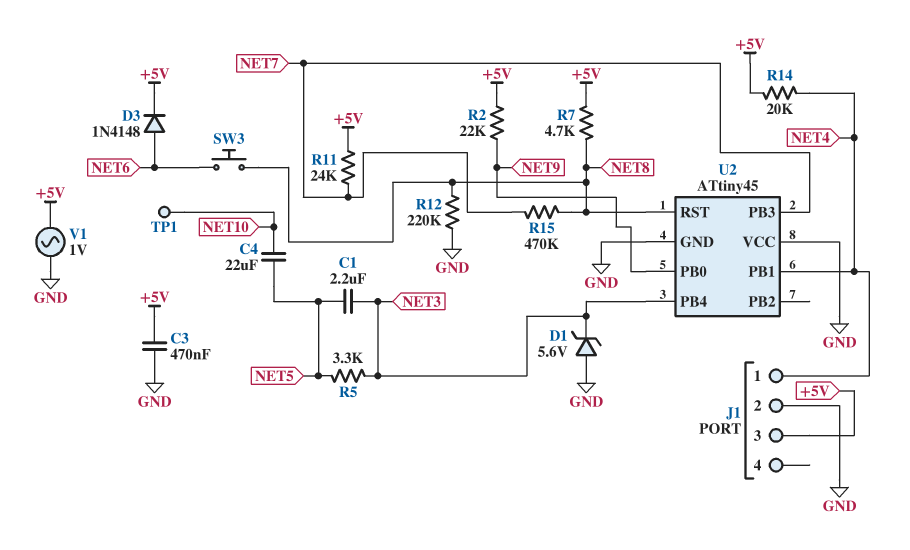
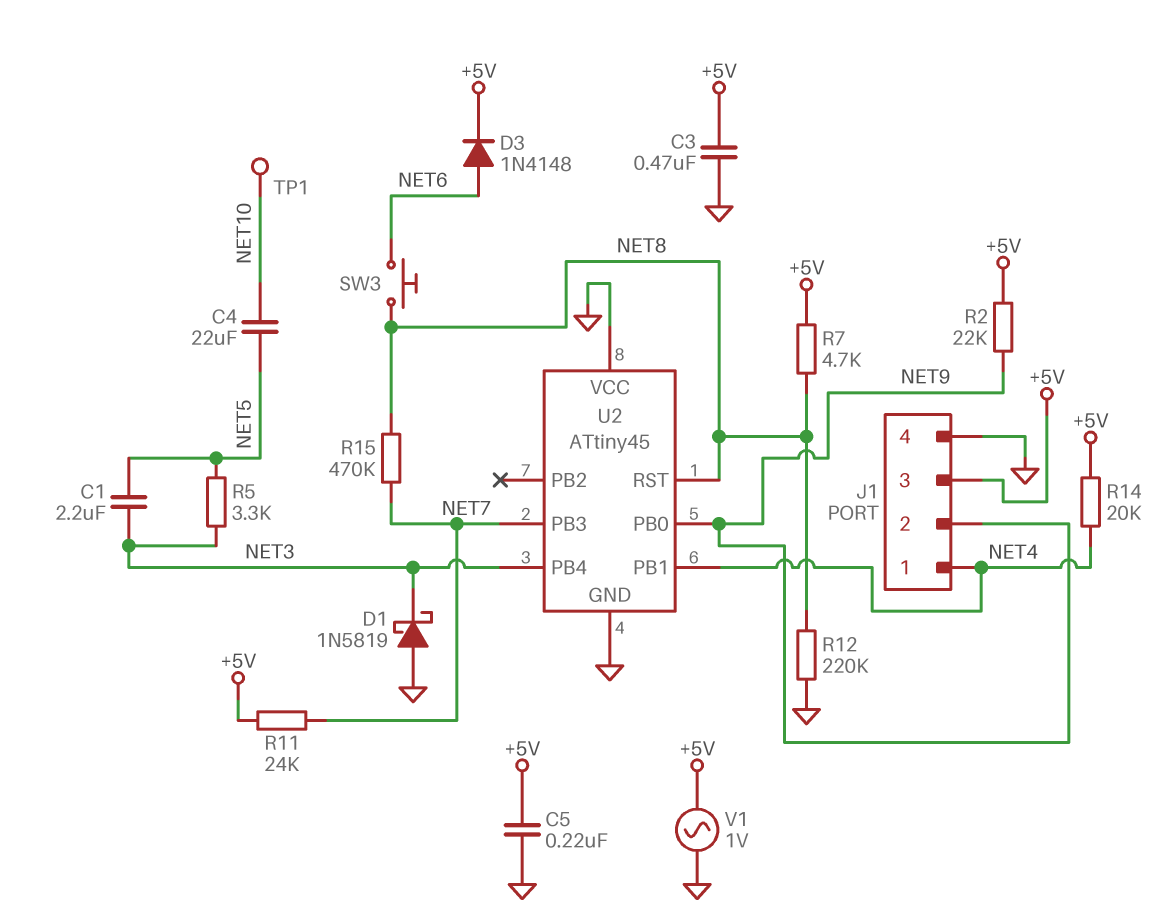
C5: none -> 220nF (+5V, GND)
D1: zener 5.6V (A GND, K NET3) -> schottky 1N5819 (A GND, K NET3)
J1 pin 2: GND -> NET9
J1 pin 4: none -> GND

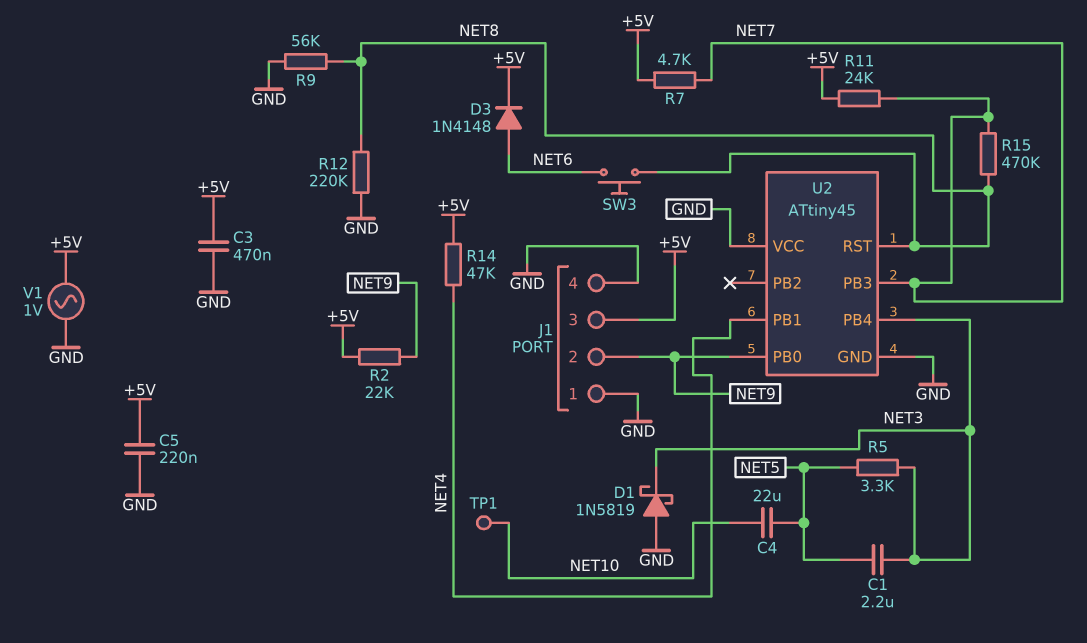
J1 pin 1: NET4 -> GND
R7: 4.7k (+5V, NET8) -> 4.7k (+5V, NET7)
R9: none -> 56k (GND, NET8)
R14: 20k (+5V, NET4) -> 47k (+5V, NET4)

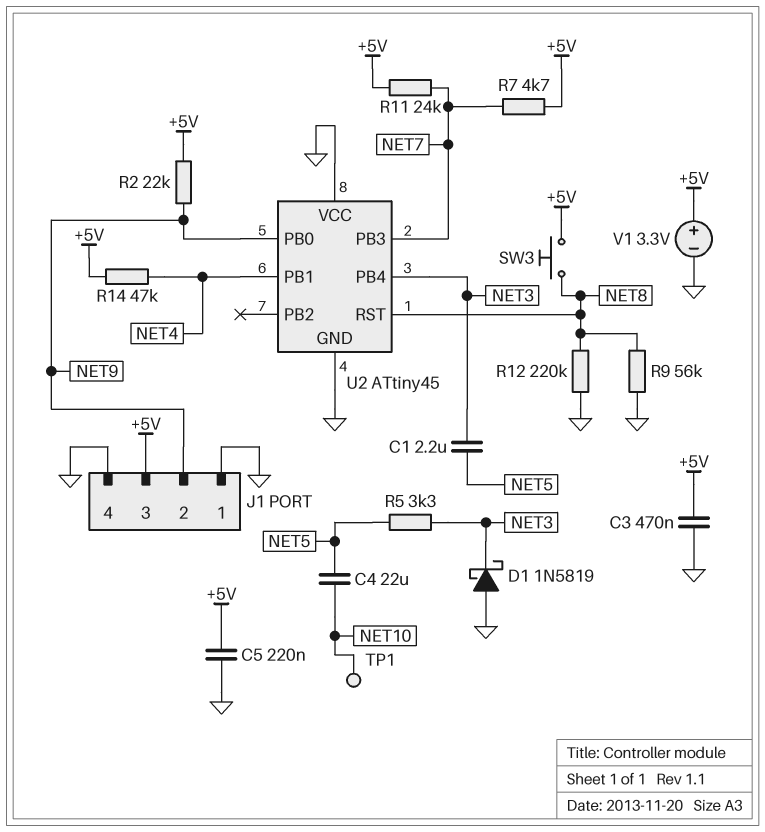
D3: diode 1N4148 (A NET6, K +5V) -> none
R15: 470k (NET7, NET8) -> none
SW3: button (NET6, NET8) -> button (+5V, NET8)
V1: AC 1V (+5V, GND) -> 3.3V (plus +5V, minus GND)

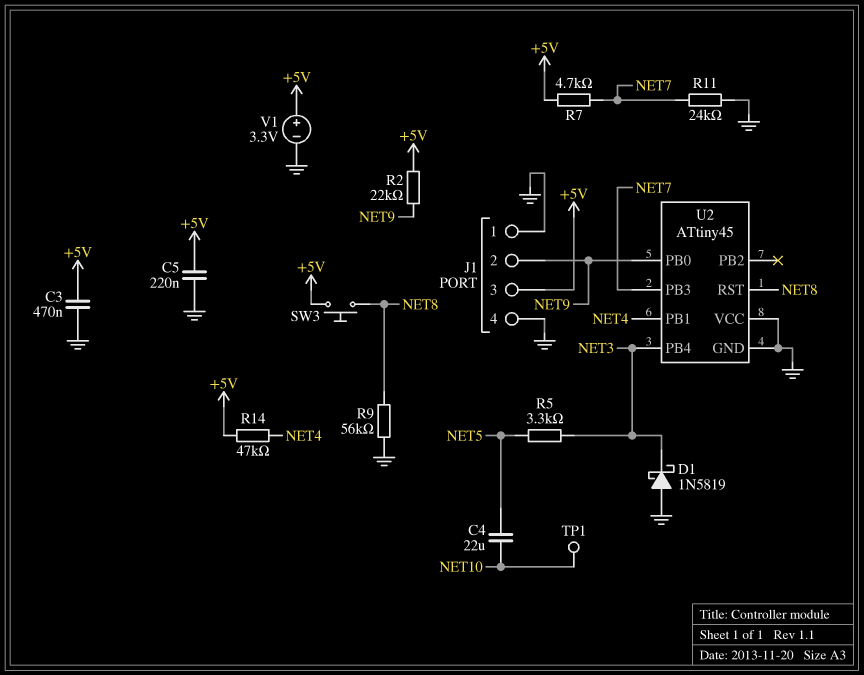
C1: 2.2uF (NET3, NET5) -> none
R11: 24k (+5V, NET7) -> 24k (GND, NET7)
R12: 220k (GND, NET8) -> none

